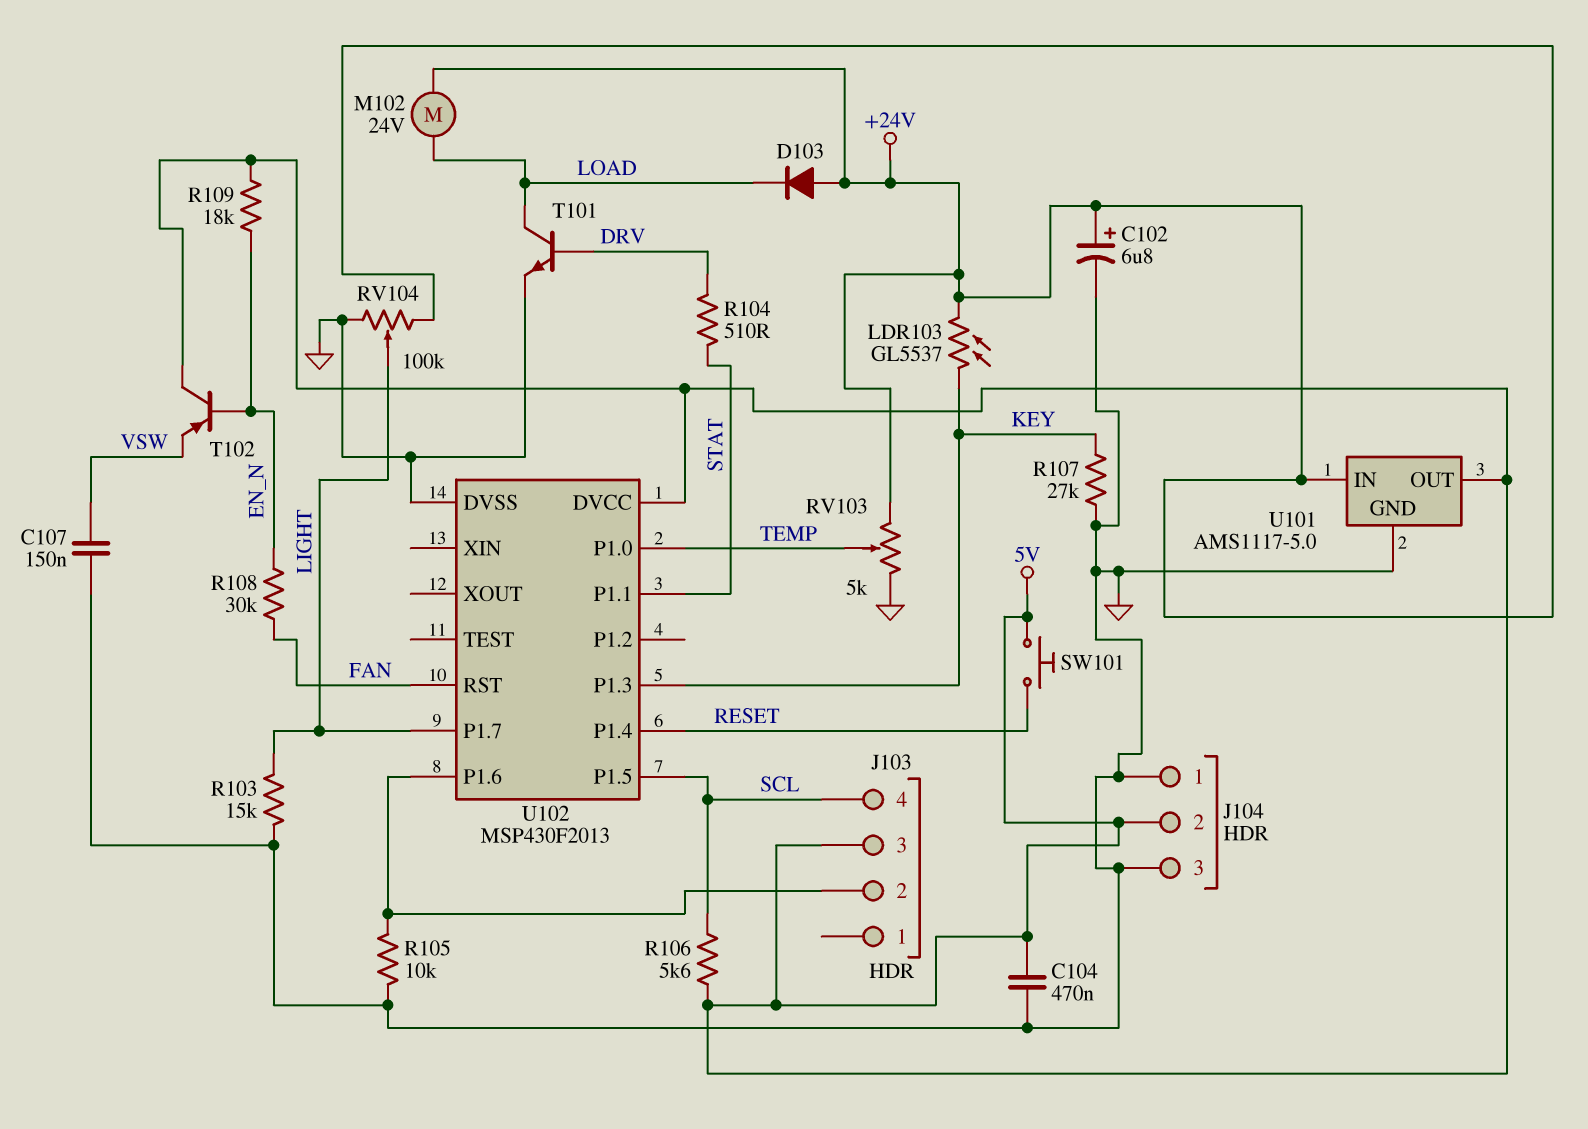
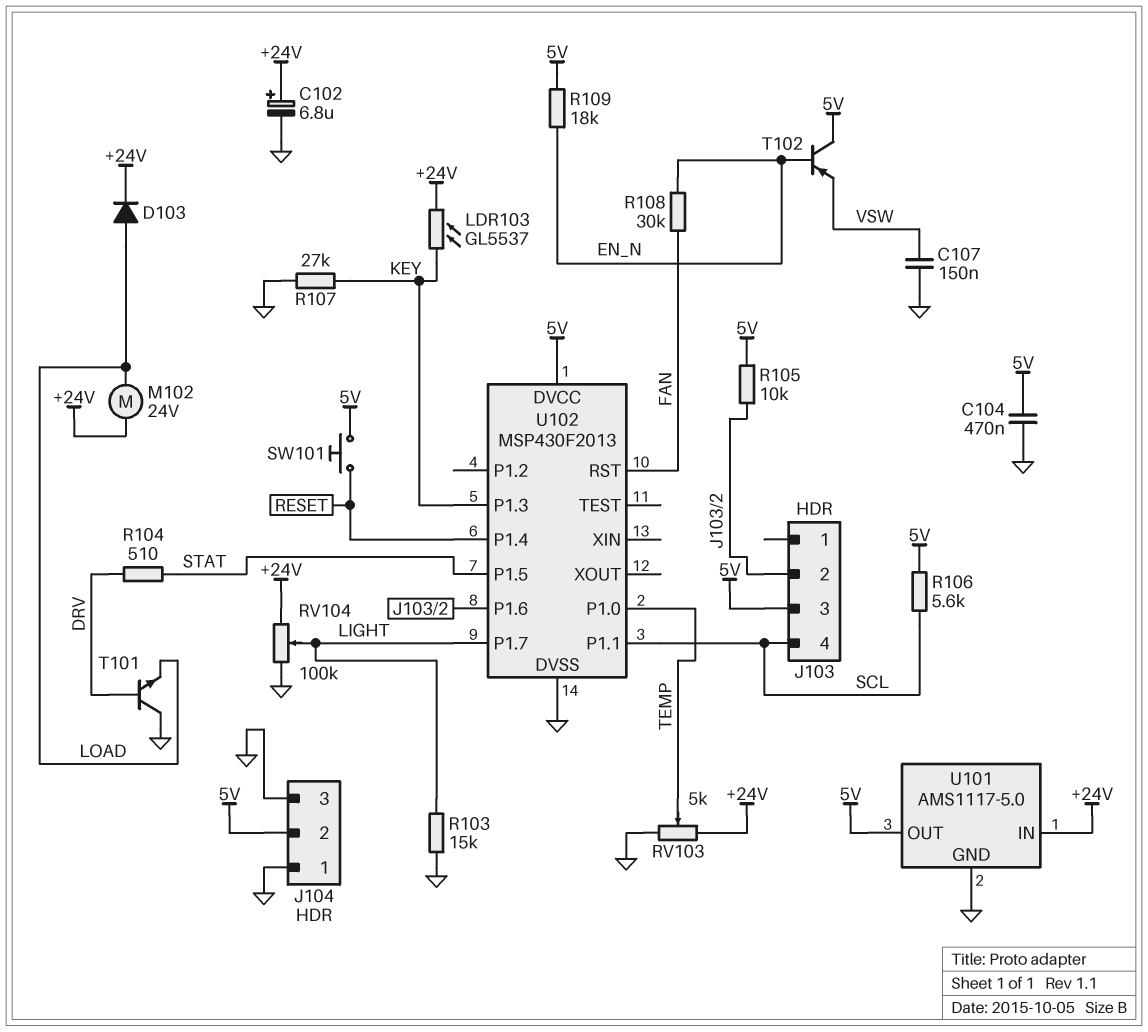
D103: diode (A +24V, K LOAD) -> diode (A LOAD, K +24V)
R105: 10k (GND, J103/2) -> 10k (5V, J103/2)
T101: NPN (B DRV, C LOAD, E GND) -> NPN (B DRV, C GND, E LOAD)
U102 pin P1.1: STAT -> SCL
U102 pin P1.5: SCL -> STAT

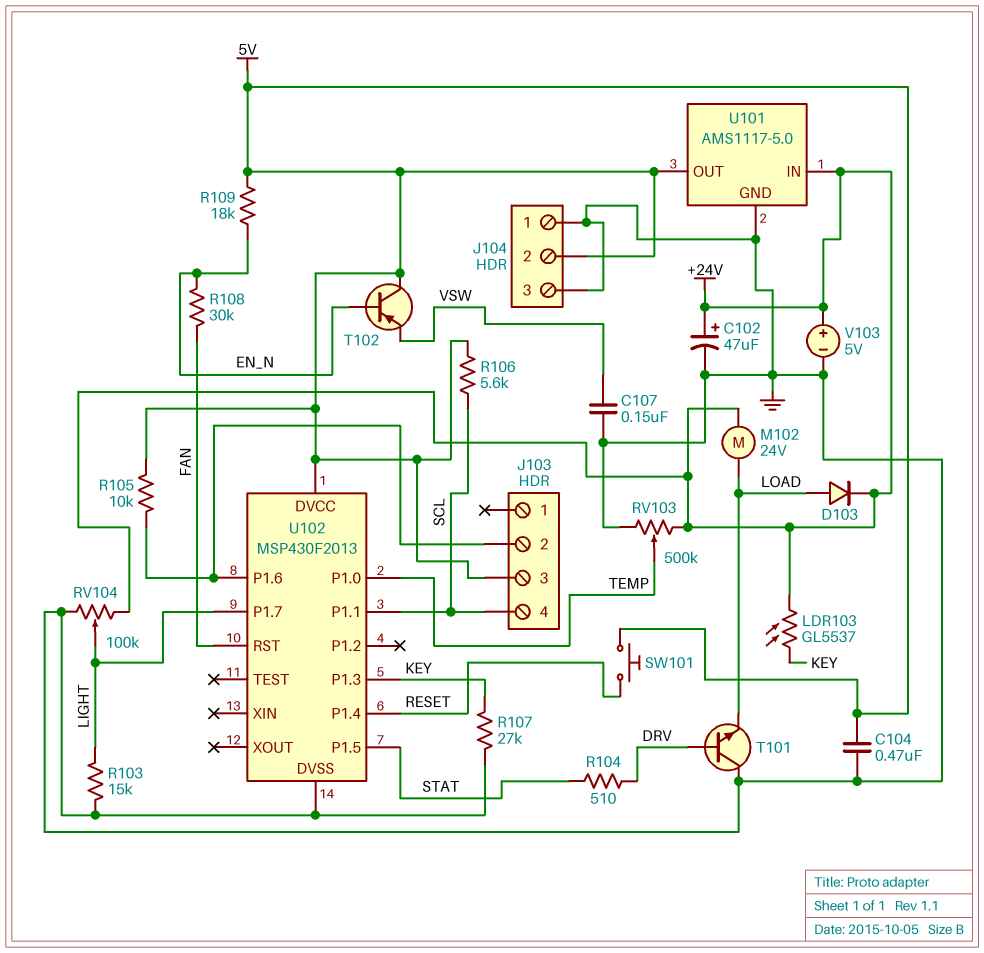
C102: 6.8uF (plus +24V, minus GND) -> 47uF (plus +24V, minus GND)
RV103: 5k (+24V, GND, wiper TEMP) -> 500k (+24V, GND, wiper TEMP)
V103: none -> 5V (plus +24V, minus GND)

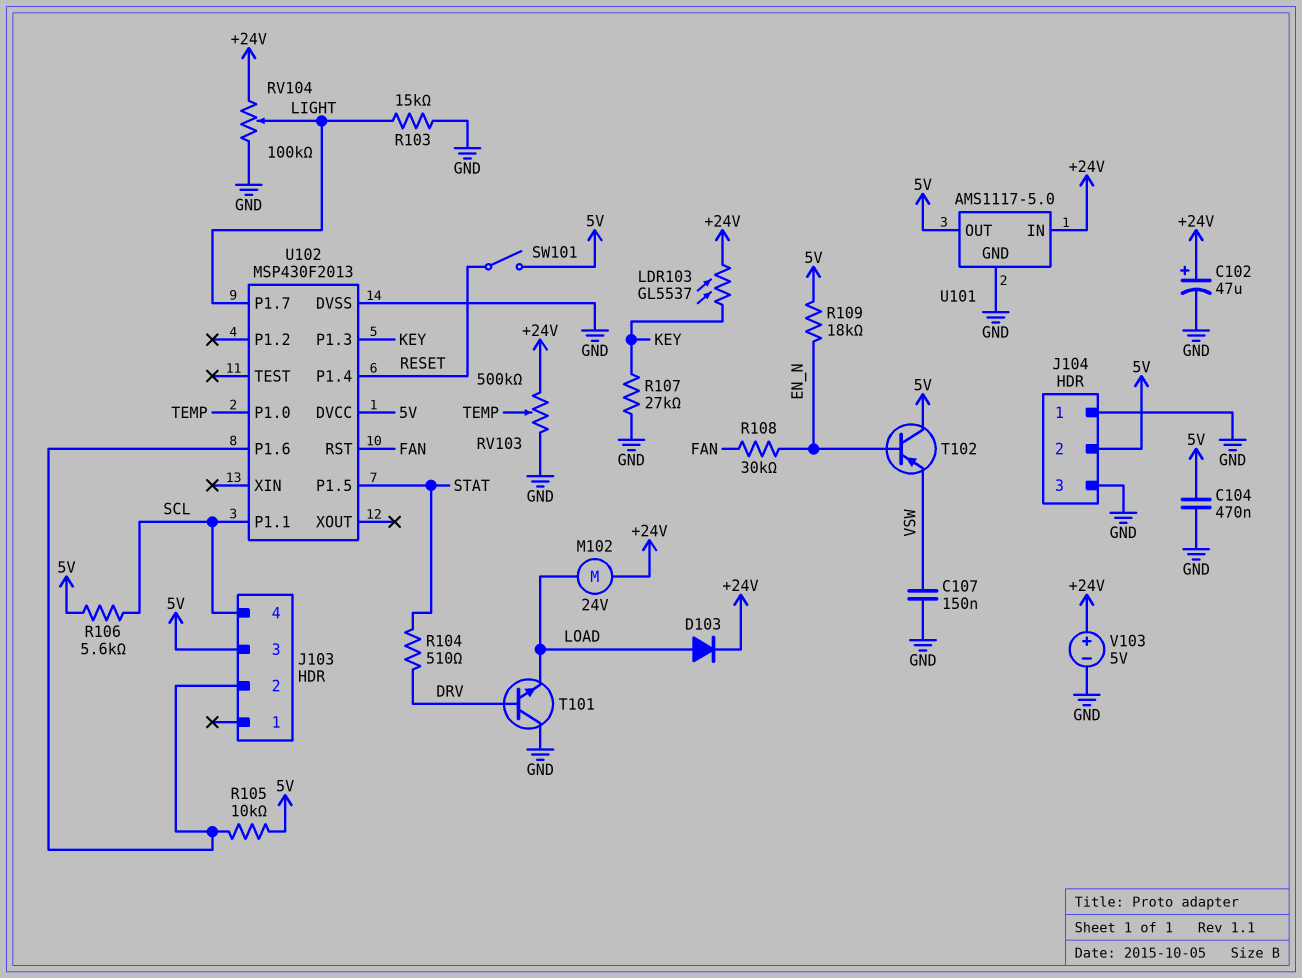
SW101: button (5V, RESET) -> switch (5V, RESET)

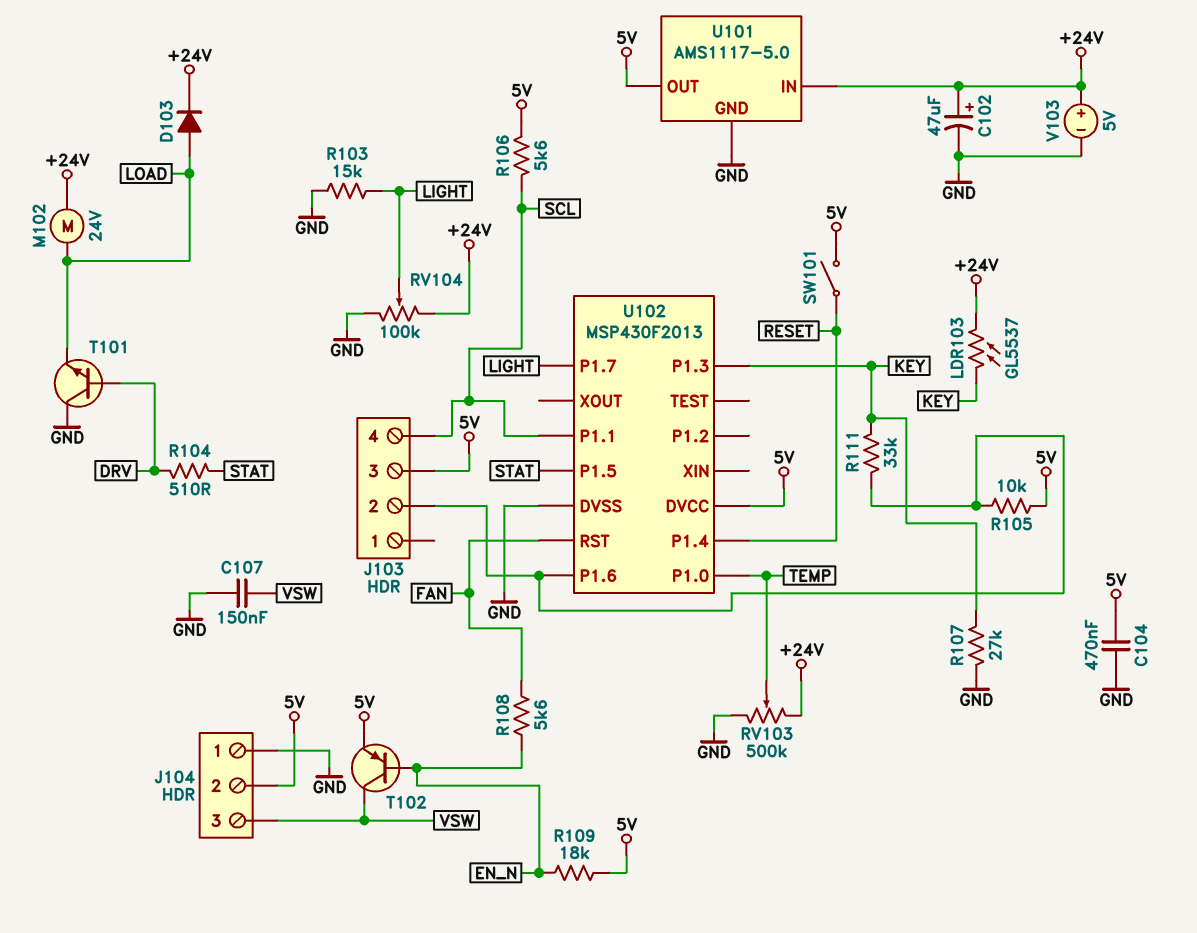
J104 pin 3: GND -> VSW
R108: 30k (EN_N, FAN) -> 5.6k (EN_N, FAN)
R111: none -> 33k (J103/2, KEY)
T102: PNP (B EN_N, C 5V, E VSW) -> PNP (B EN_N, C VSW, E 5V)

